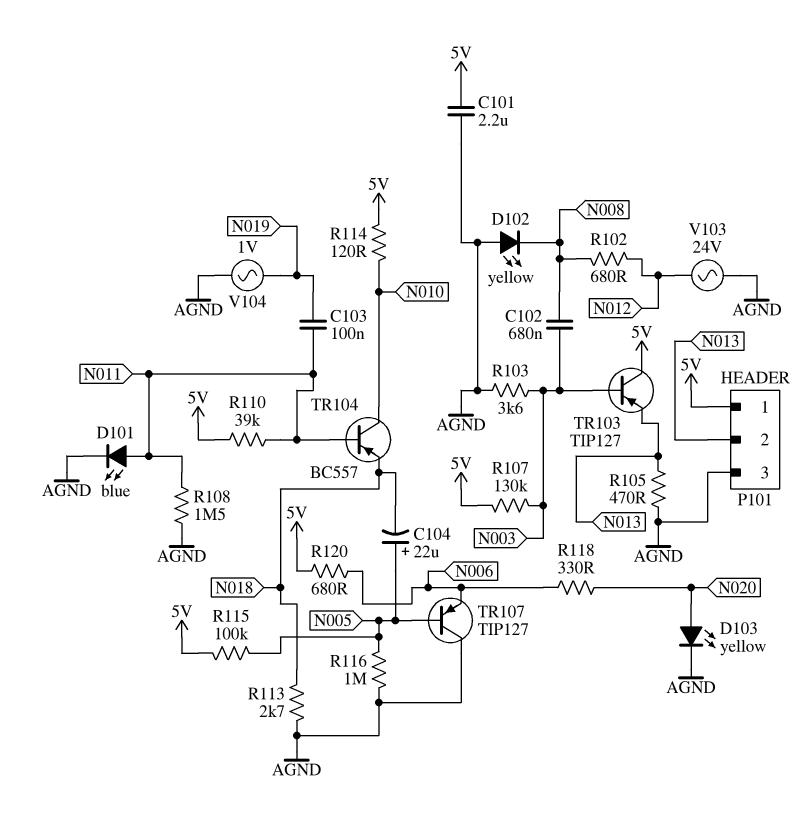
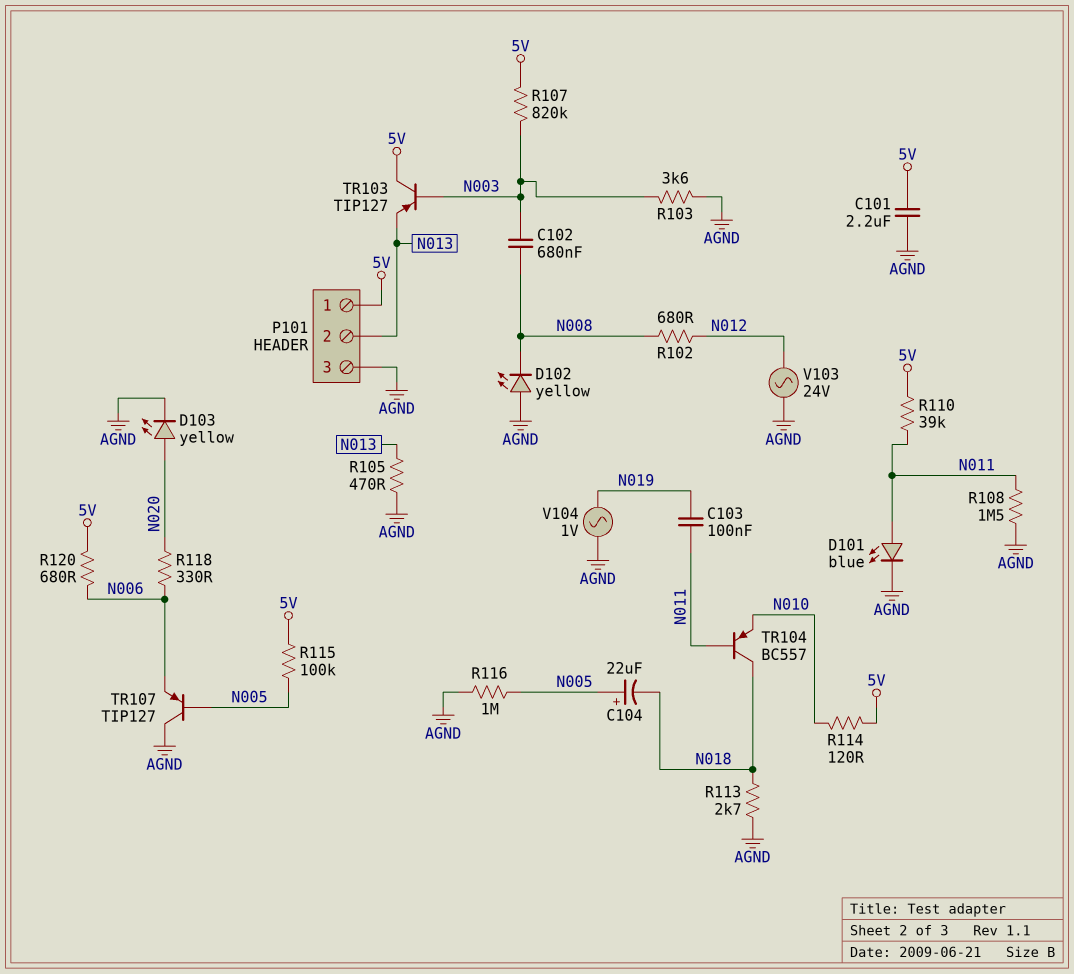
R107: 130k (5V, N003) -> 820k (5V, N003)
TR104: PNP BC557 (B N011, C N010, E N018) -> PNP BC557 (B N011, C N018, E N010)

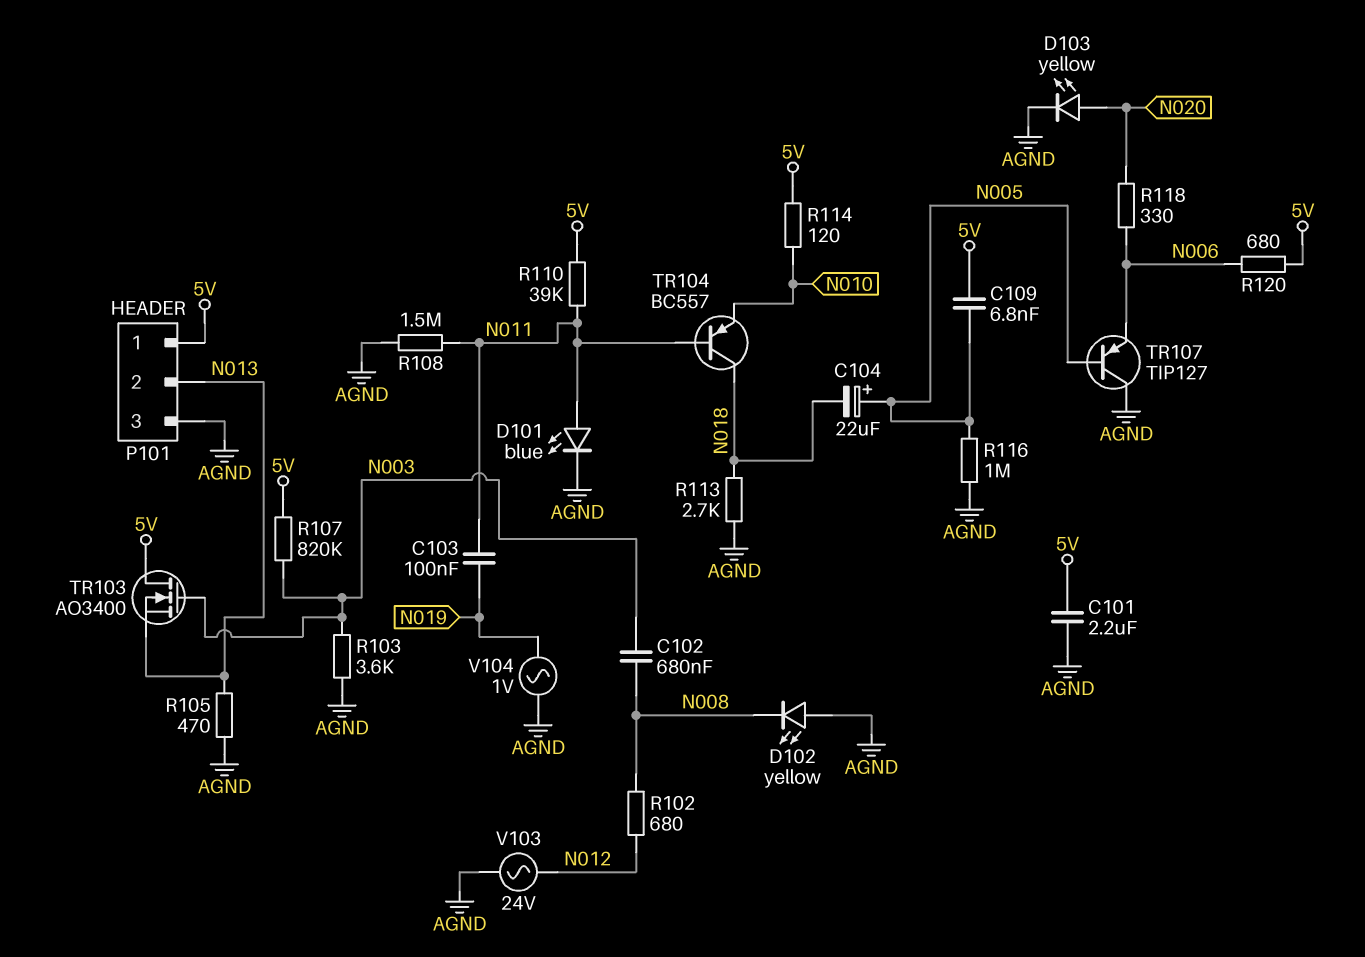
C109: none -> 6.8nF (5V, N005)
R115: 100k (5V, N005) -> none
TR103: PNP TIP127 (B N003, C 5V, E N013) -> NMOS AO3400 (G N003, D 5V, S N013)

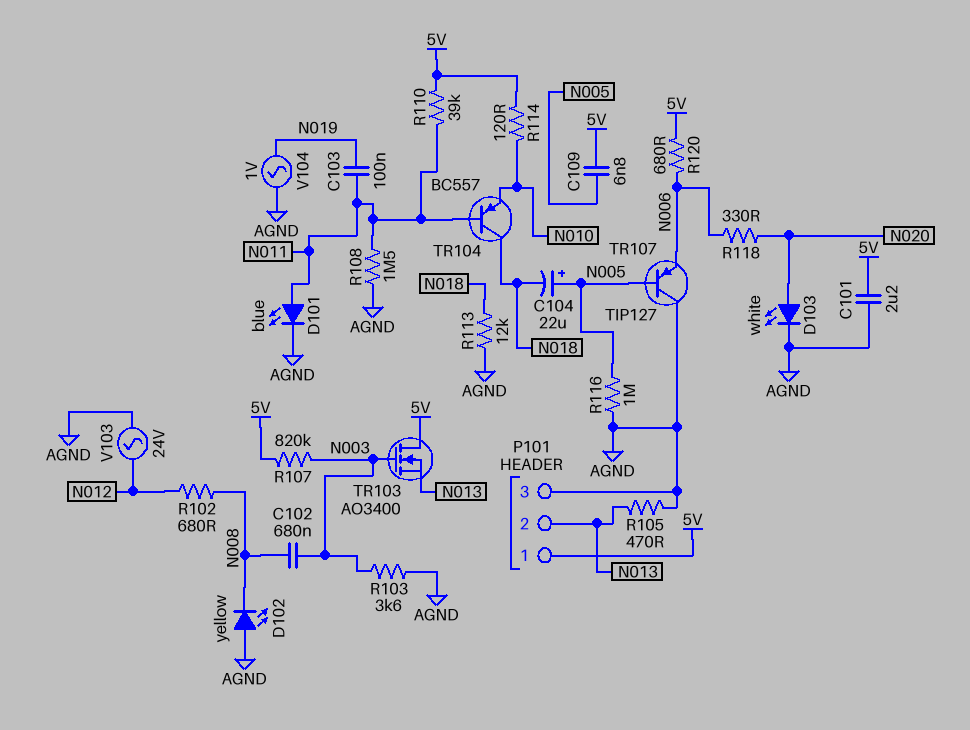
D103: LED yellow (A N020, K AGND) -> LED white (A N020, K AGND)
R113: 2.7k (AGND, N018) -> 12k (AGND, N018)

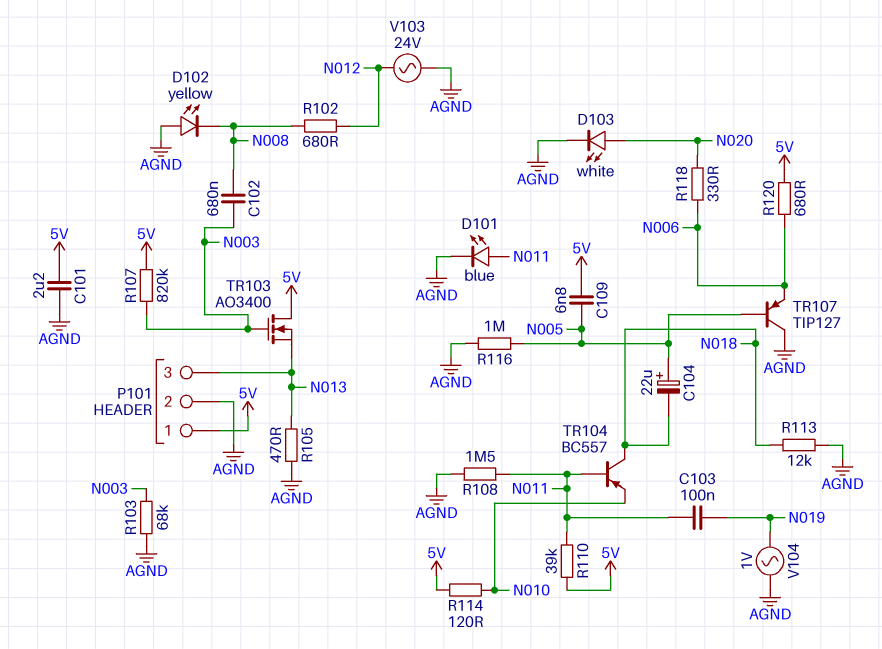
P101 pin 2: N013 -> AGND
P101 pin 3: AGND -> N013
R103: 3.6k (AGND, N003) -> 68k (AGND, N003)

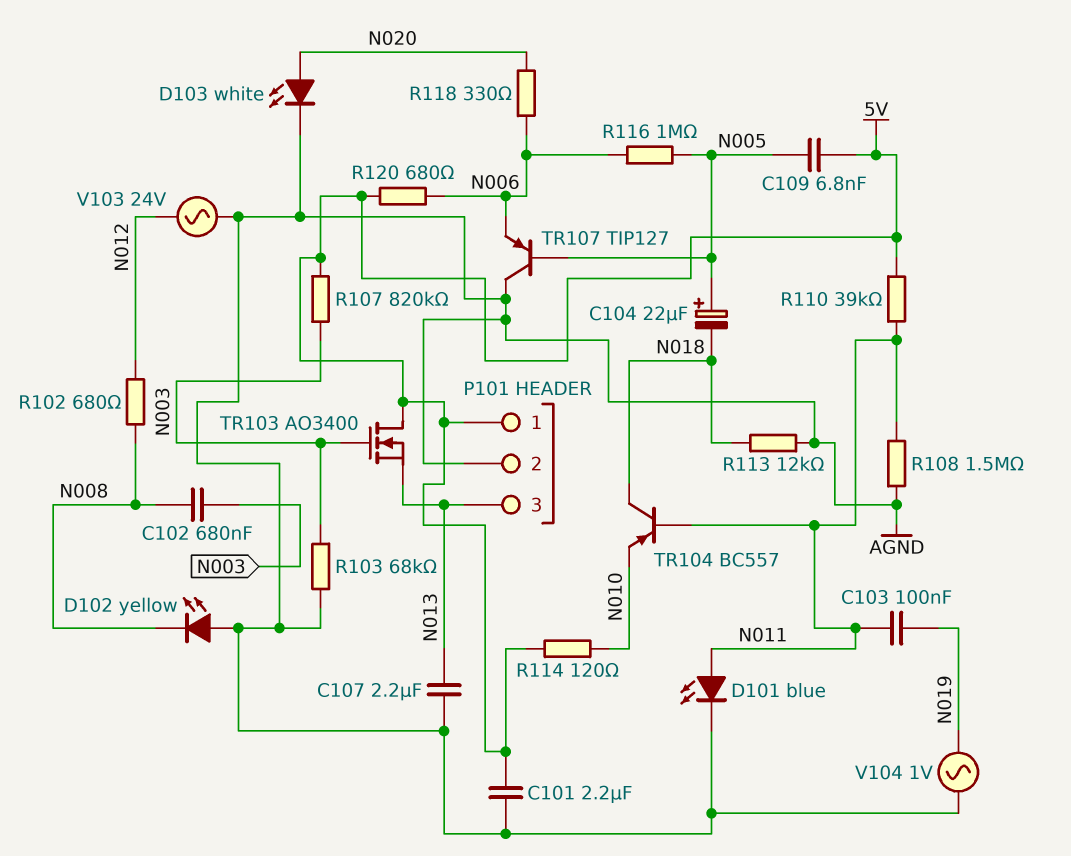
C107: none -> 2.2uF (AGND, N013)
R105: 470 (AGND, N013) -> none
R116: 1M (AGND, N005) -> 1M (N005, N006)

